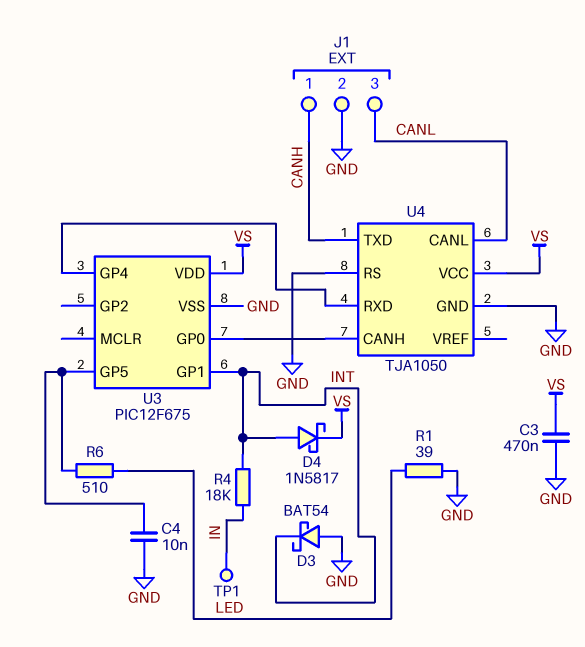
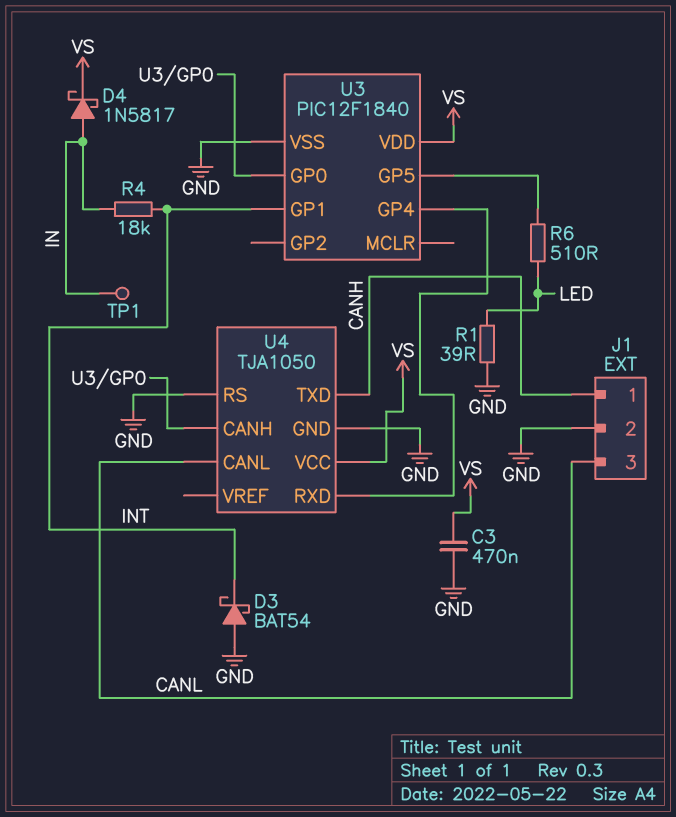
C4: 10nF (GND, U3/GP5) -> none
D4: schottky 1N5817 (A INT, K VS) -> schottky 1N5817 (A IN, K VS)
U3: PIC12F675 -> PIC12F1840

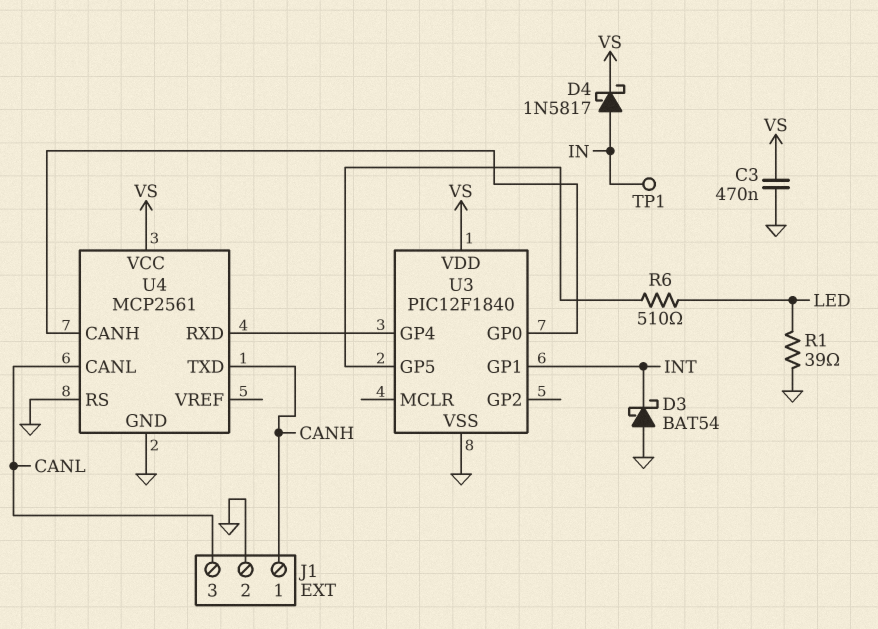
R4: 18k (IN, INT) -> none
U4: TJA1050 -> MCP2561

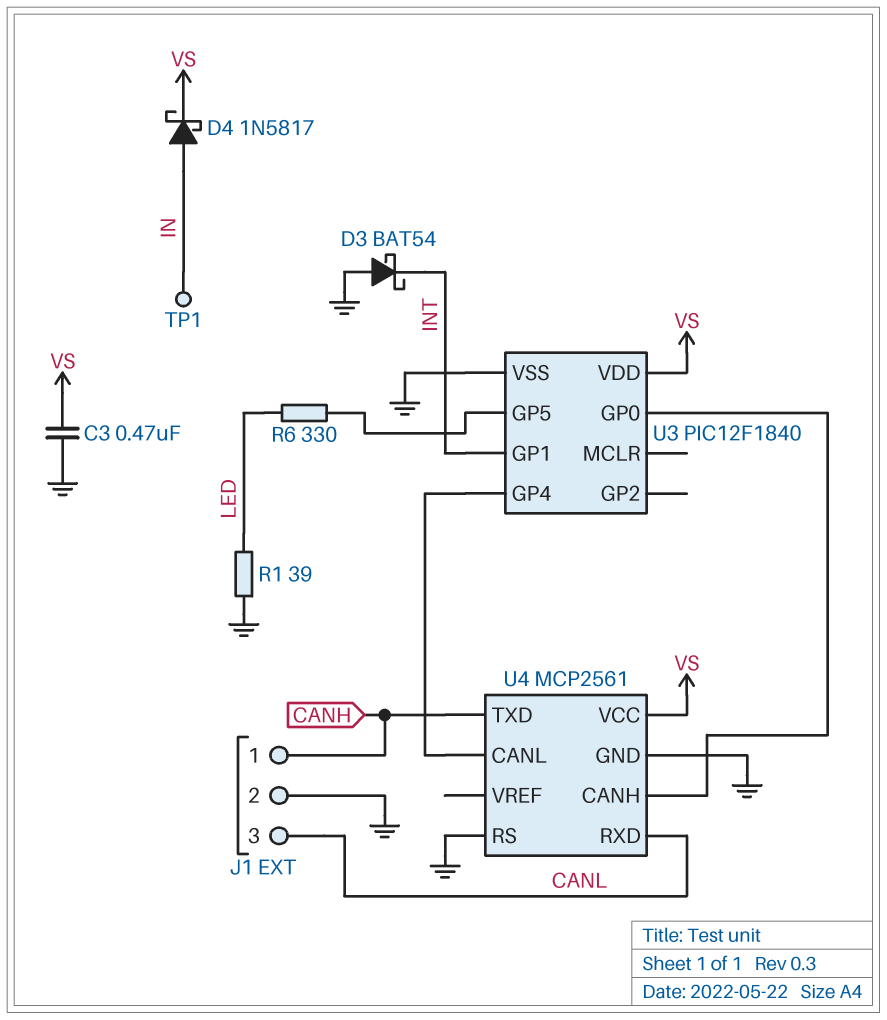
R6: 510 (LED, U3/GP5) -> 330 (LED, U3/GP5)
U4 pin CANL: CANL -> U3/GP4
U4 pin RXD: U3/GP4 -> CANL

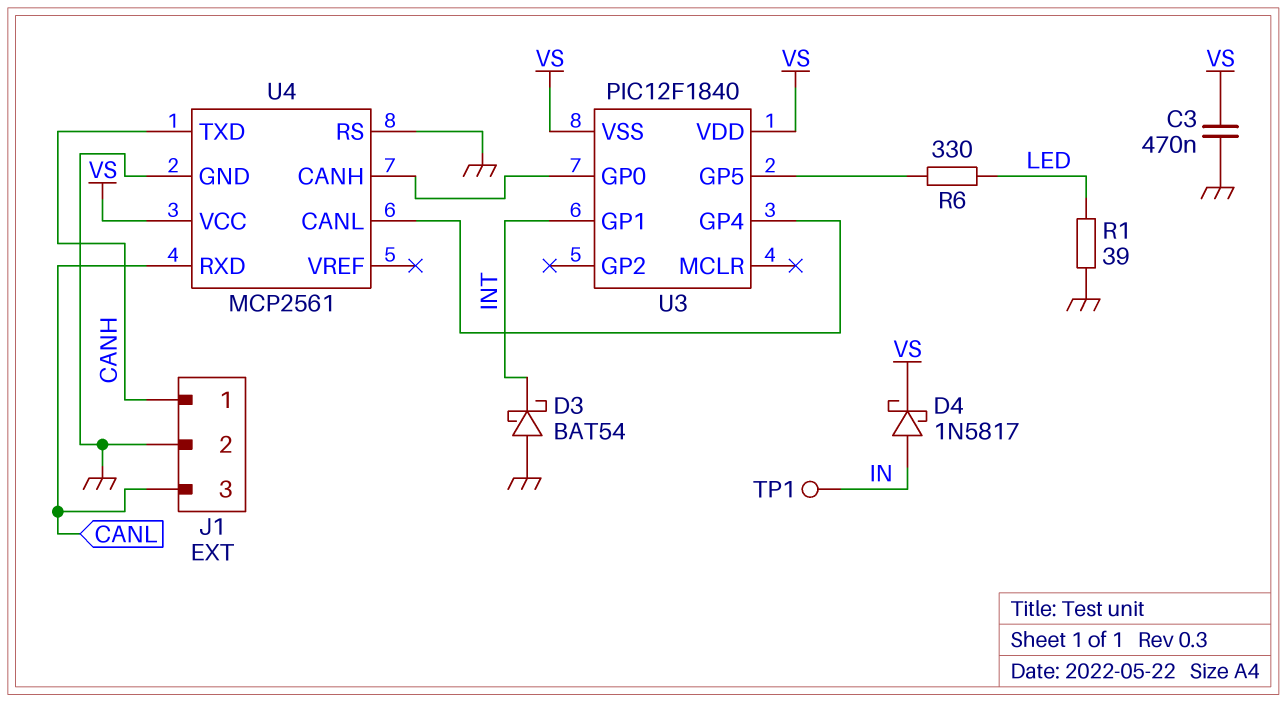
U3 pin VSS: GND -> VS

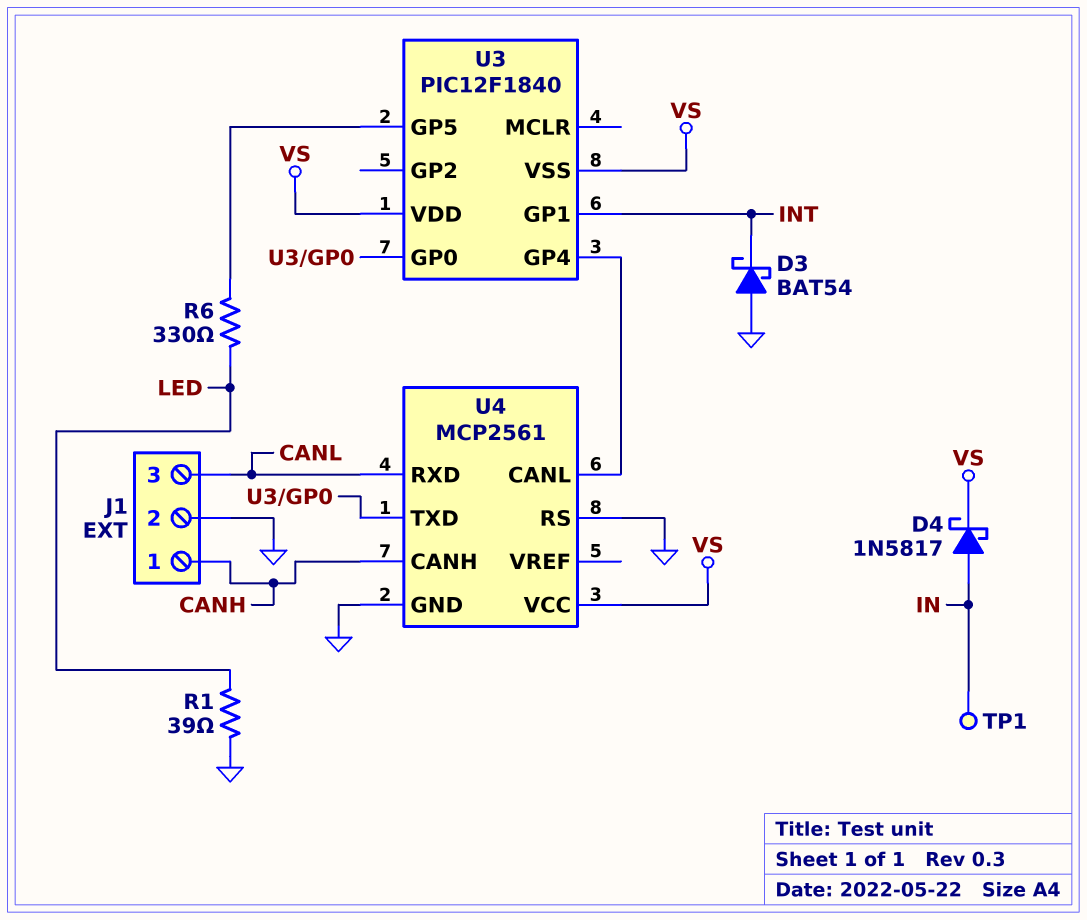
C3: 470nF (GND, VS) -> none
U4 pin CANH: U3/GP0 -> CANH
U4 pin TXD: CANH -> U3/GP0

